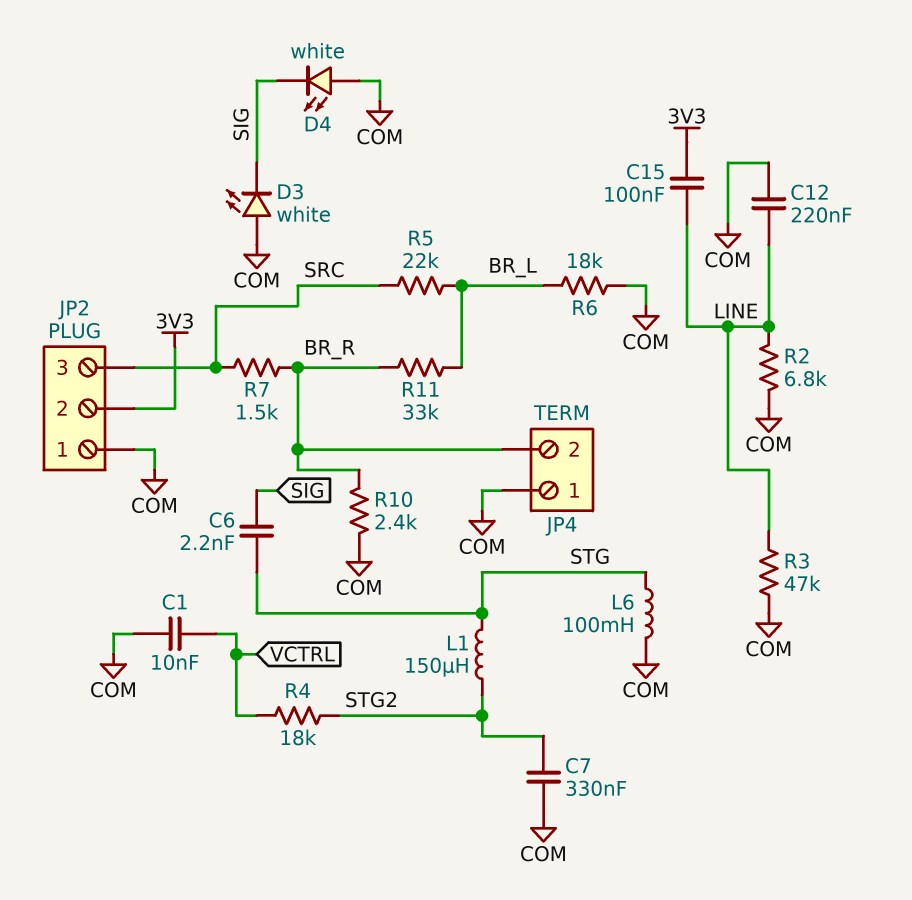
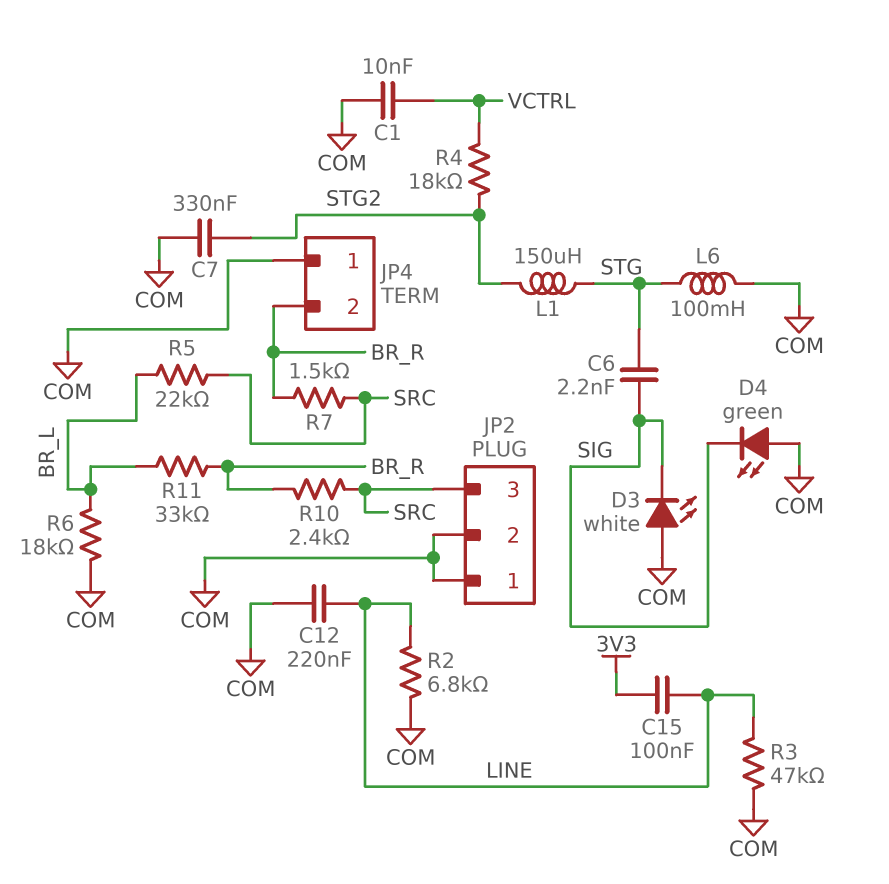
D4: LED white (A COM, K SIG) -> LED green (A COM, K SIG)
JP2 pin 2: 3V3 -> COM
R10: 2.4k (BR_R, COM) -> 2.4k (BR_R, SRC)

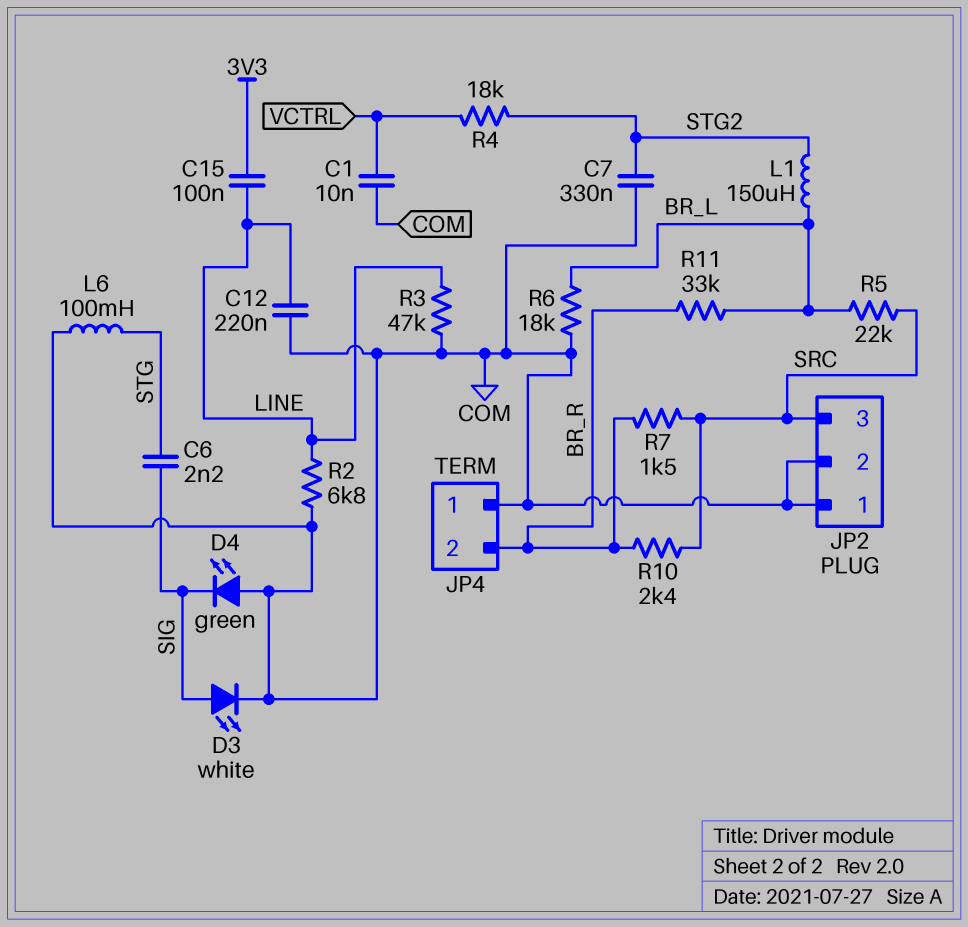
D3: LED white (A COM, K SIG) -> LED white (A SIG, K COM)
L1: 150uH (STG, STG2) -> 150uH (BR_L, STG2)

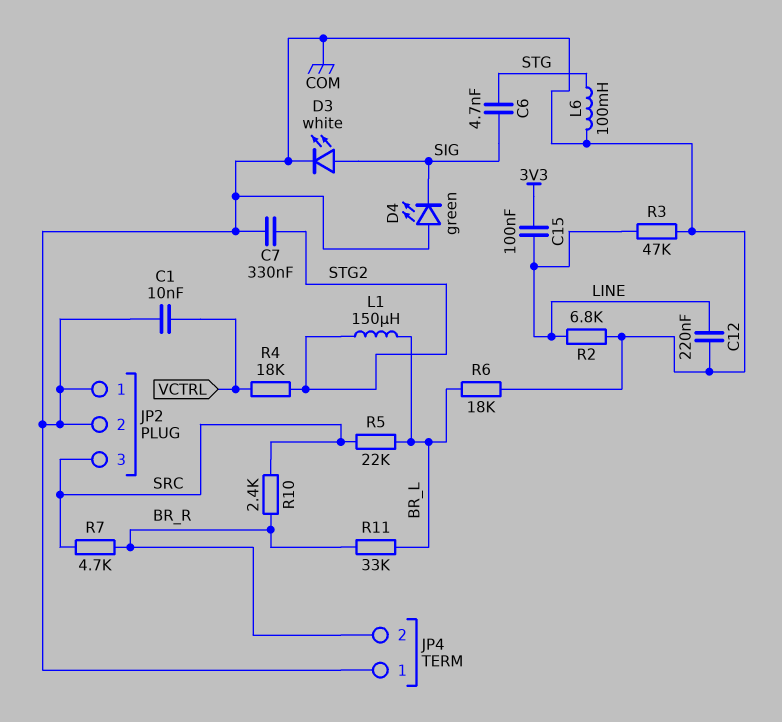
C6: 2.2nF (SIG, STG) -> 4.7nF (SIG, STG)
R7: 1.5k (BR_R, SRC) -> 4.7k (BR_R, SRC)

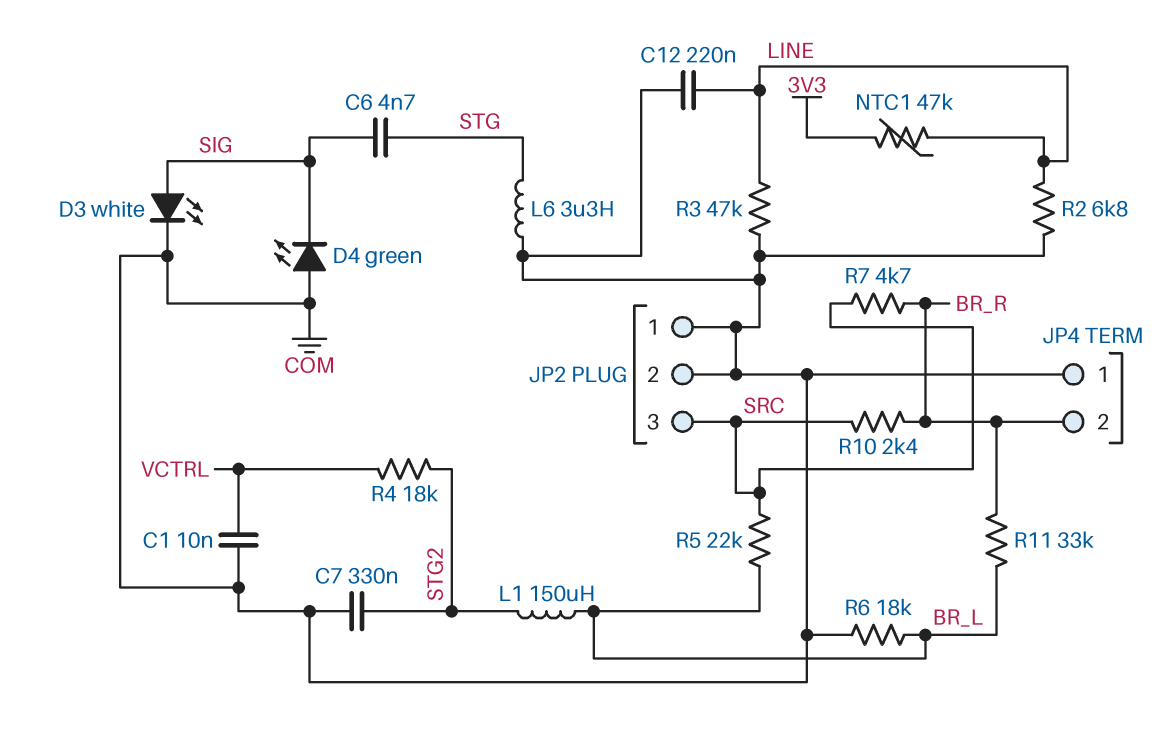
C15: 100nF (3V3, LINE) -> none
L6: 100mH (COM, STG) -> 3.3uH (COM, STG)
NTC1: none -> 47k (3V3, LINE)

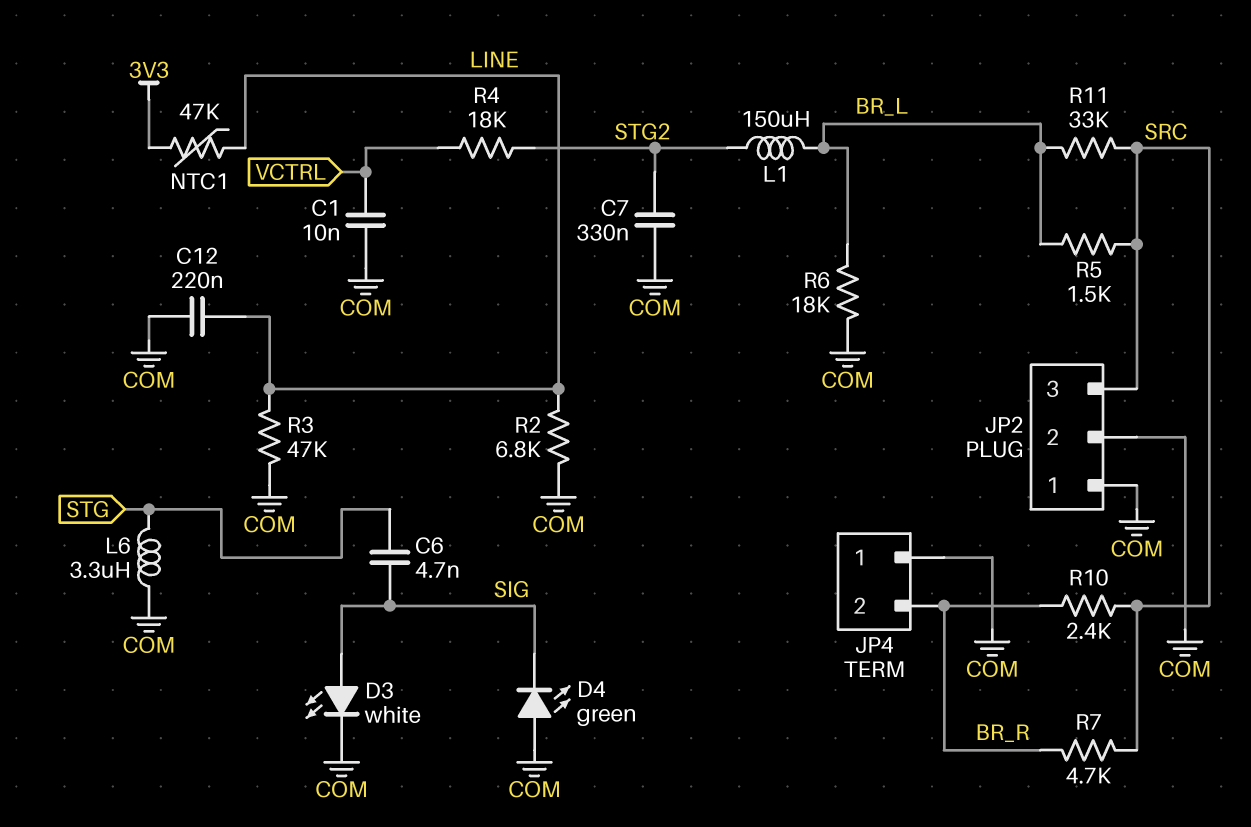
R5: 22k (BR_L, SRC) -> 1.5k (BR_L, SRC)
R11: 33k (BR_L, BR_R) -> 33k (BR_L, SRC)

